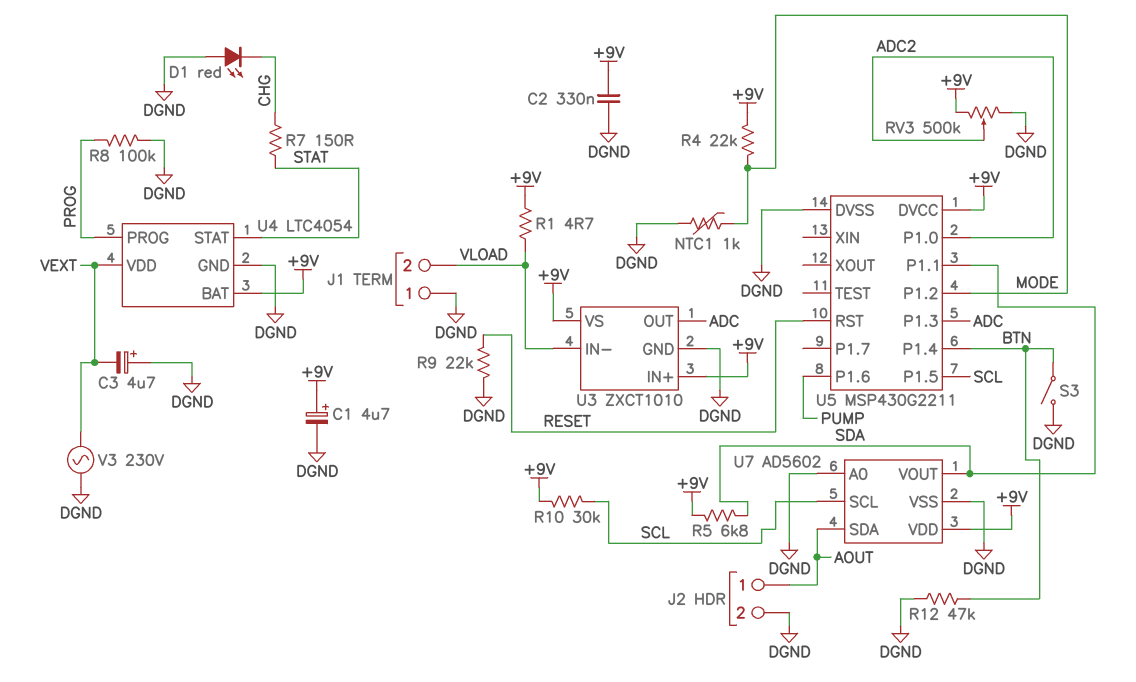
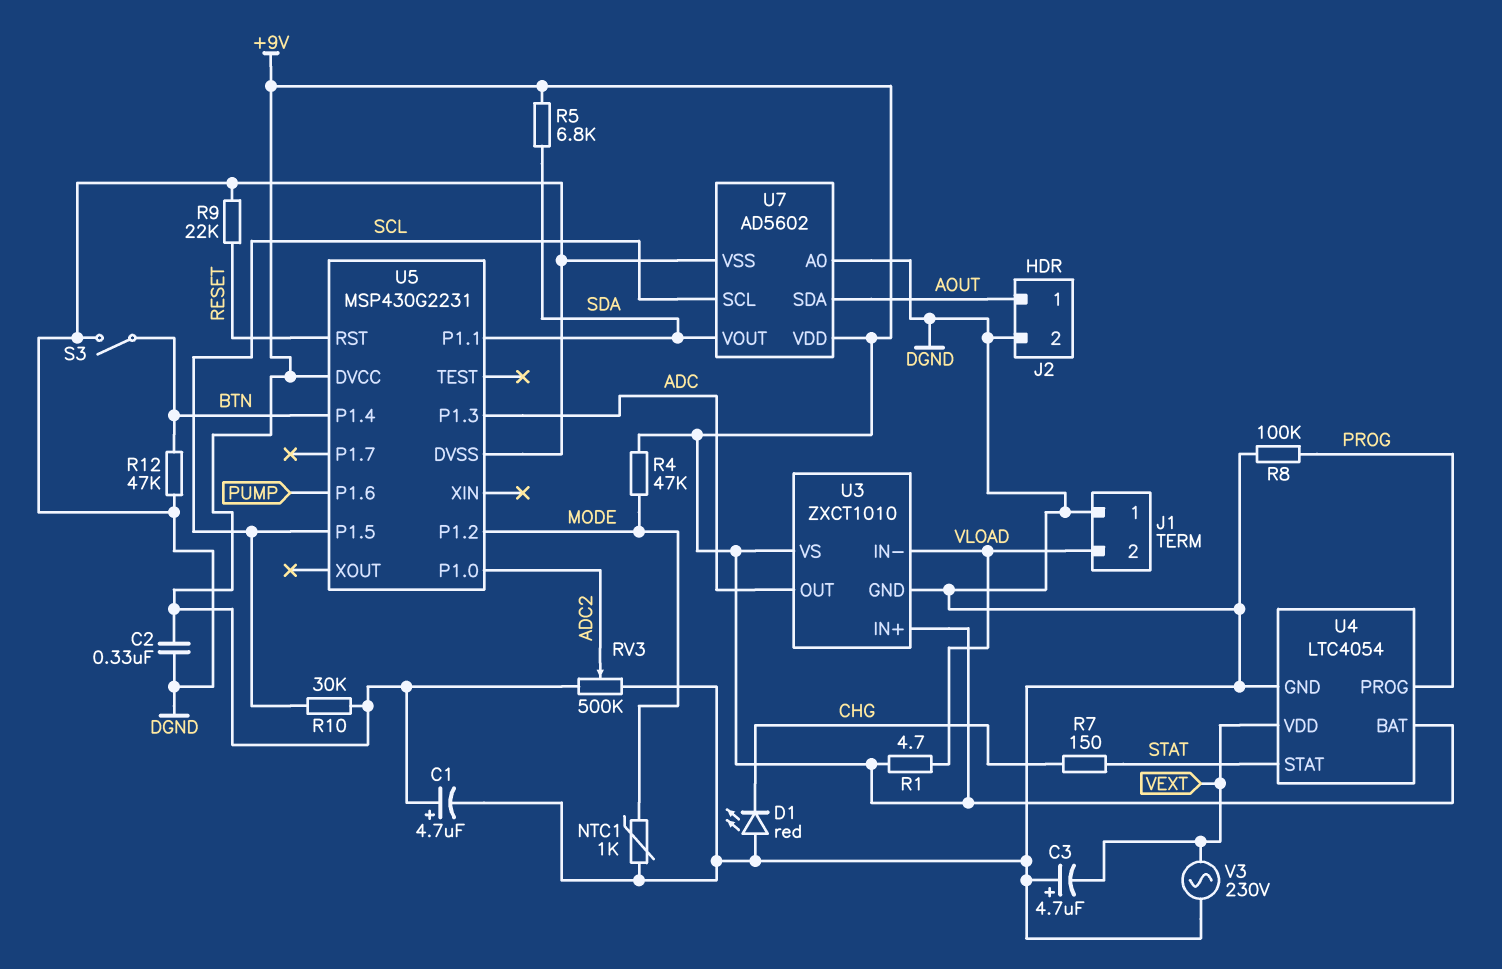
R4: 22k (+9V, MODE) -> 47k (+9V, MODE)
U5: MSP430G2211 -> MSP430G2231

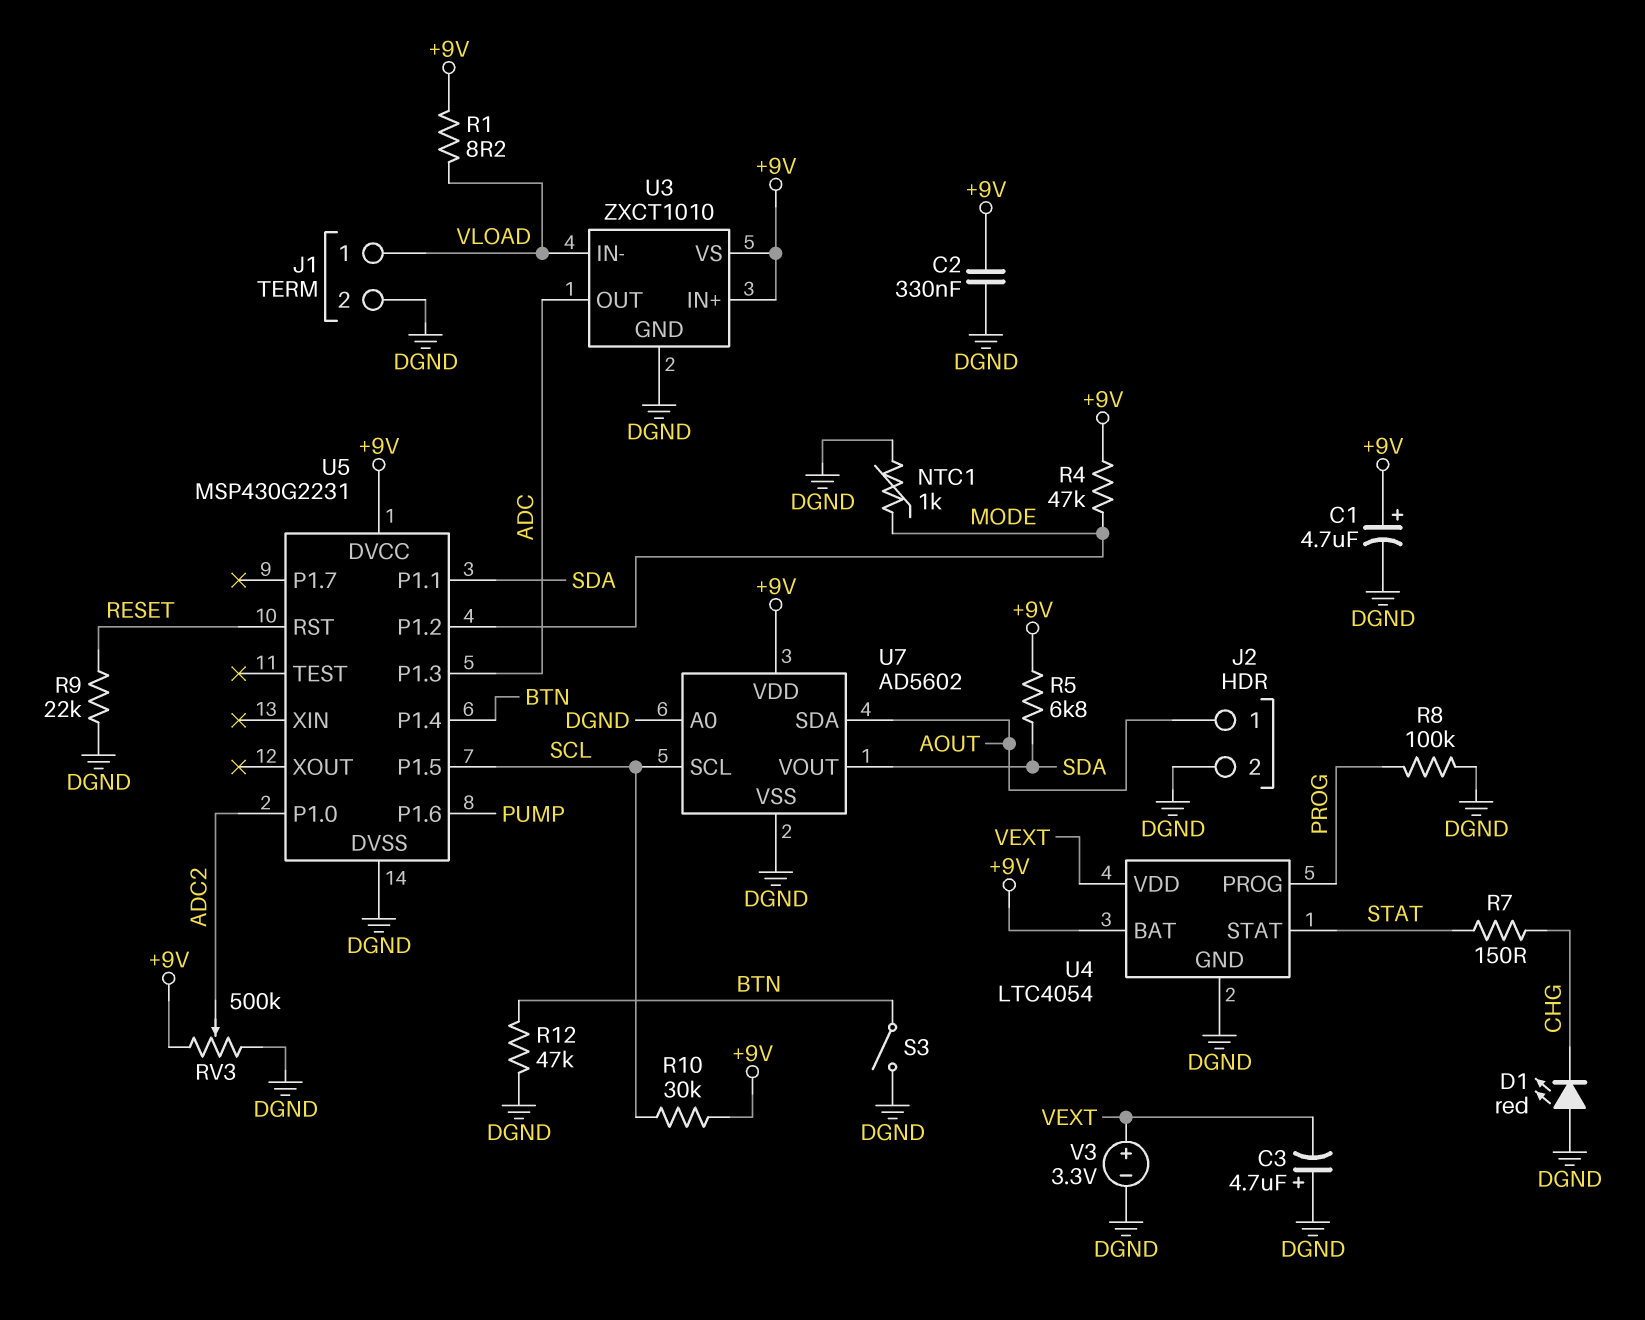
J1 pin 1: DGND -> VLOAD
J1 pin 2: VLOAD -> DGND
R1: 4.7 (+9V, VLOAD) -> 8.2 (+9V, VLOAD)
V3: AC 230V (DGND, VEXT) -> 3.3V (plus VEXT, minus DGND)

